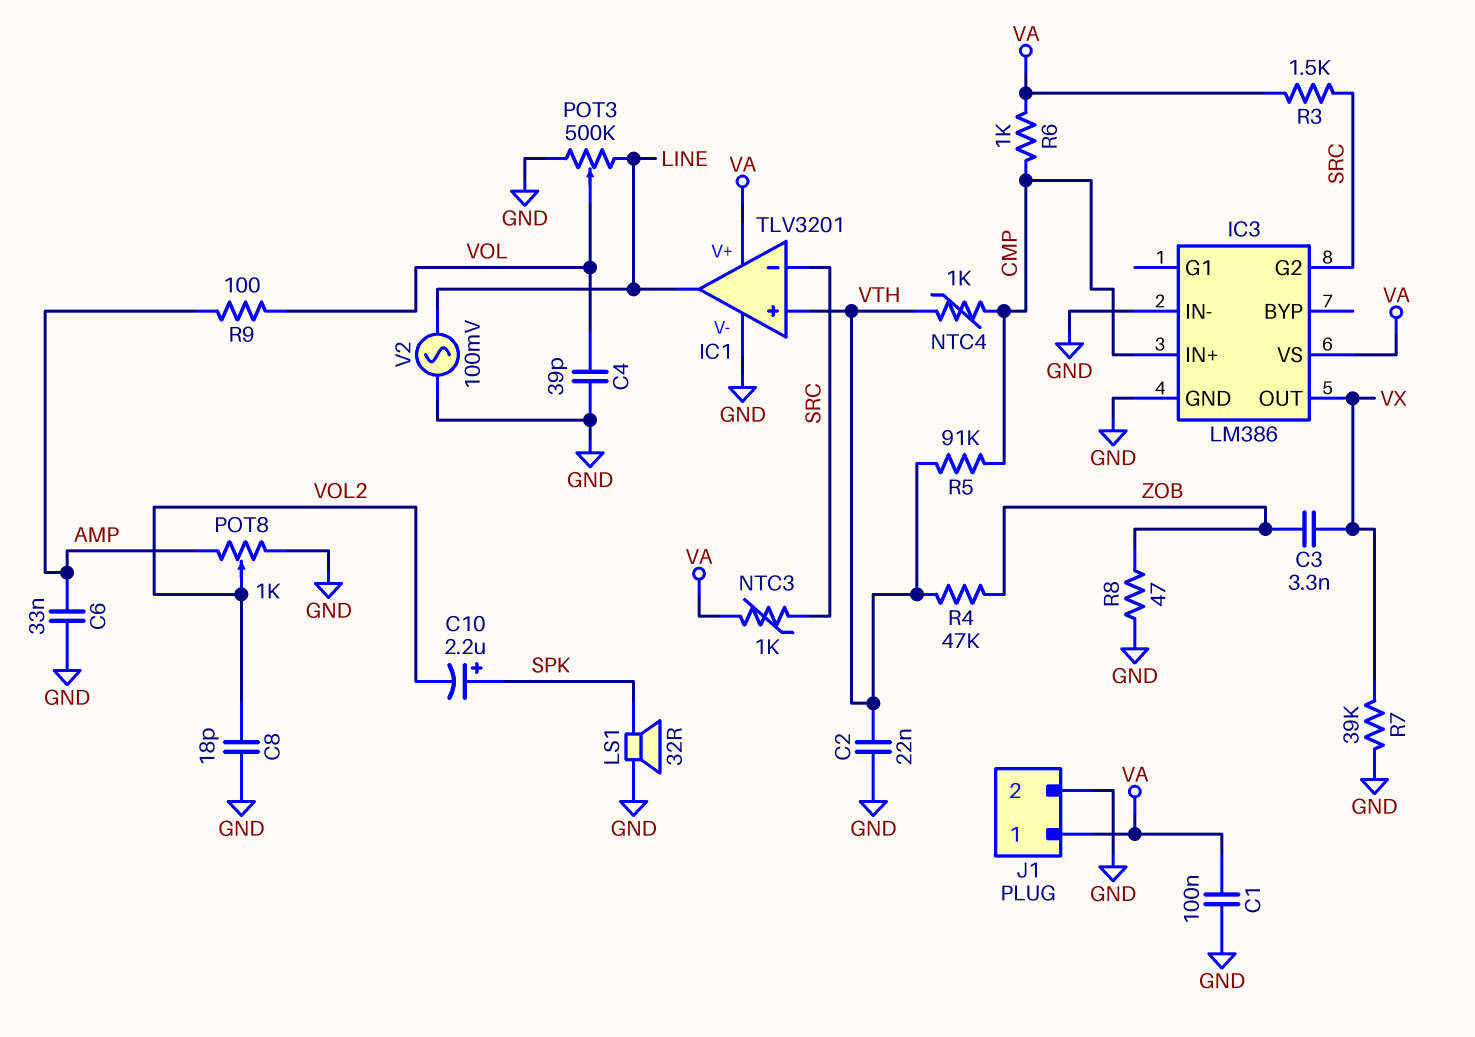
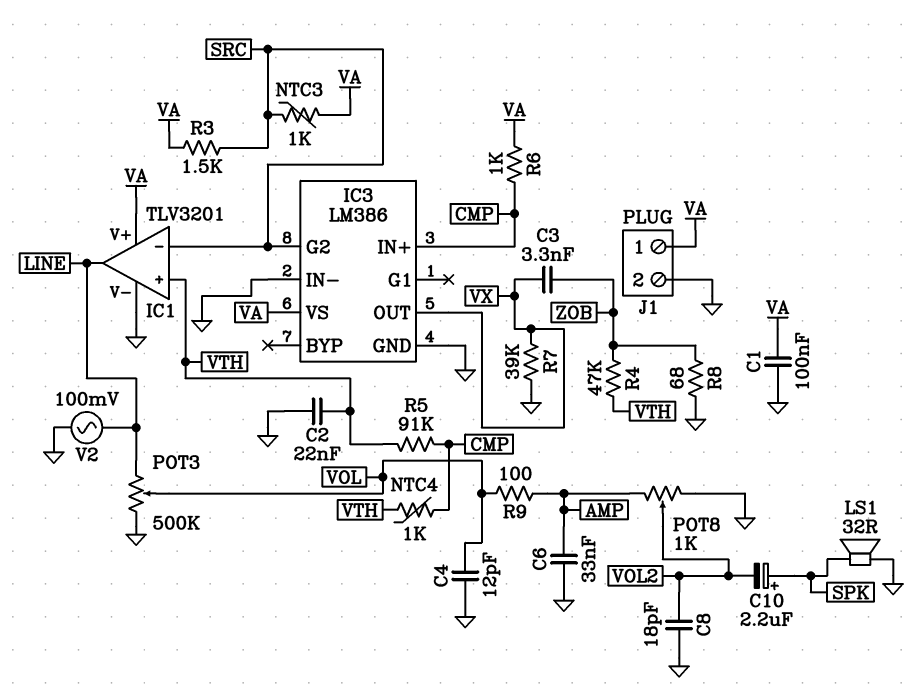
C4: 39pF (GND, VOL) -> 12pF (GND, VOL)
R8: 47 (GND, ZOB) -> 68 (GND, ZOB)

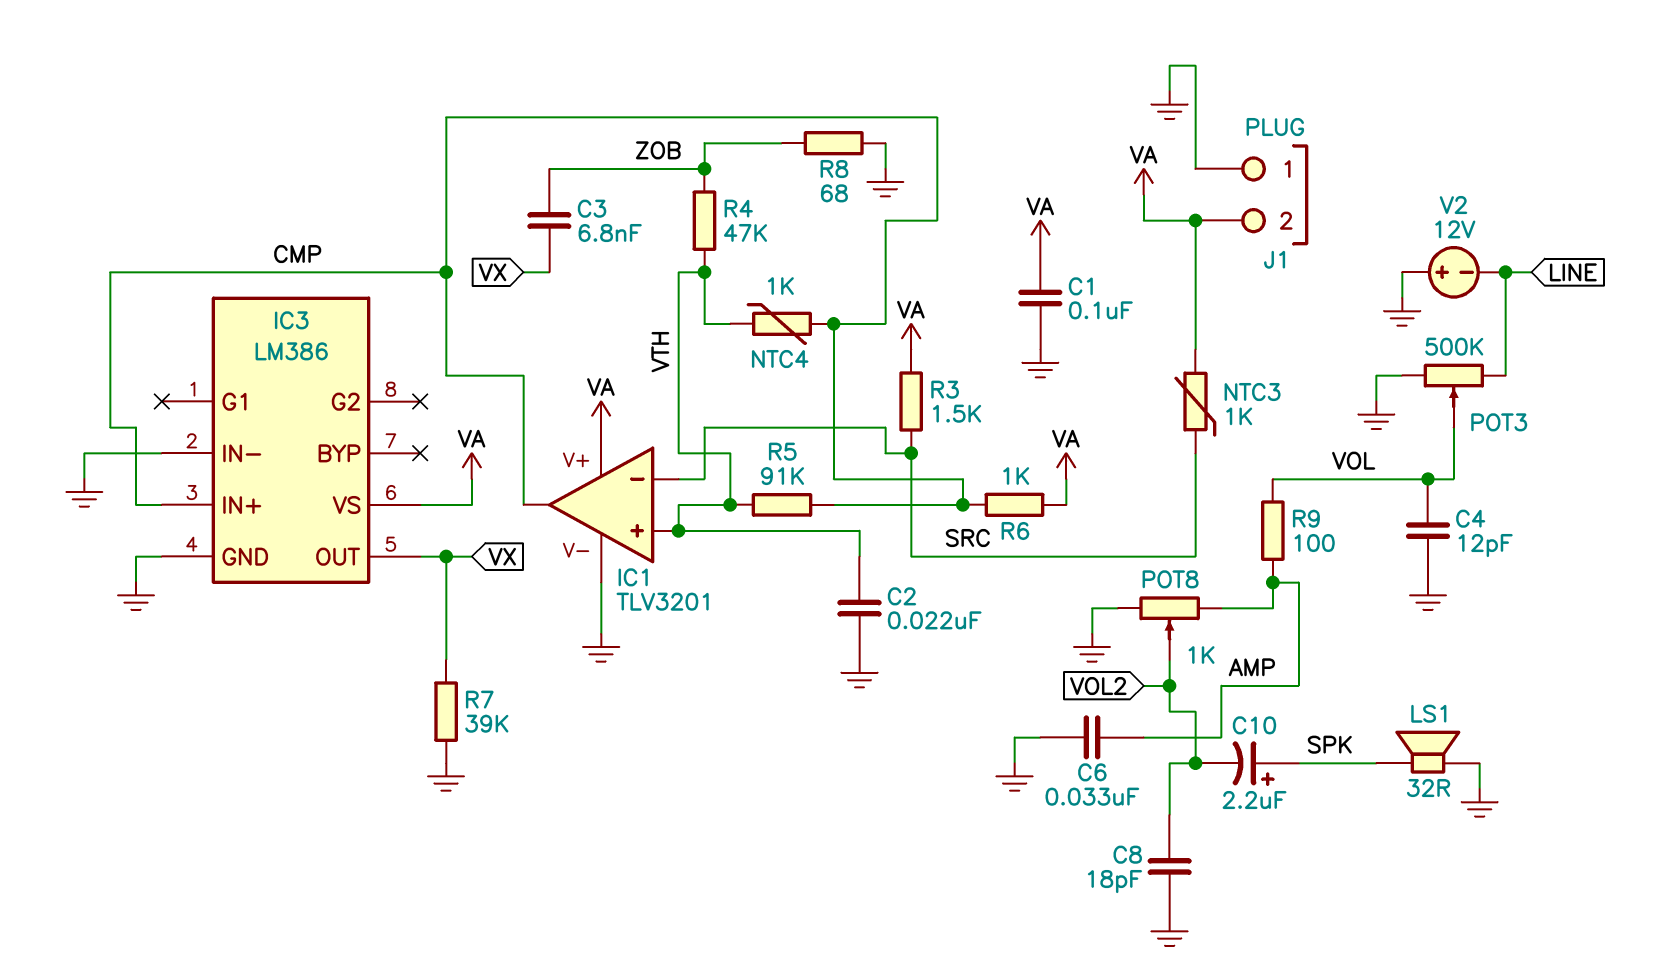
C3: 3.3nF (VX, ZOB) -> 6.8nF (VX, ZOB)
IC1 pin out: LINE -> CMP
IC3 pin G2: SRC -> none
J1 pin 1: VA -> GND
J1 pin 2: GND -> VA
V2: AC 100mV (GND, LINE) -> 12V (plus GND, minus LINE)

